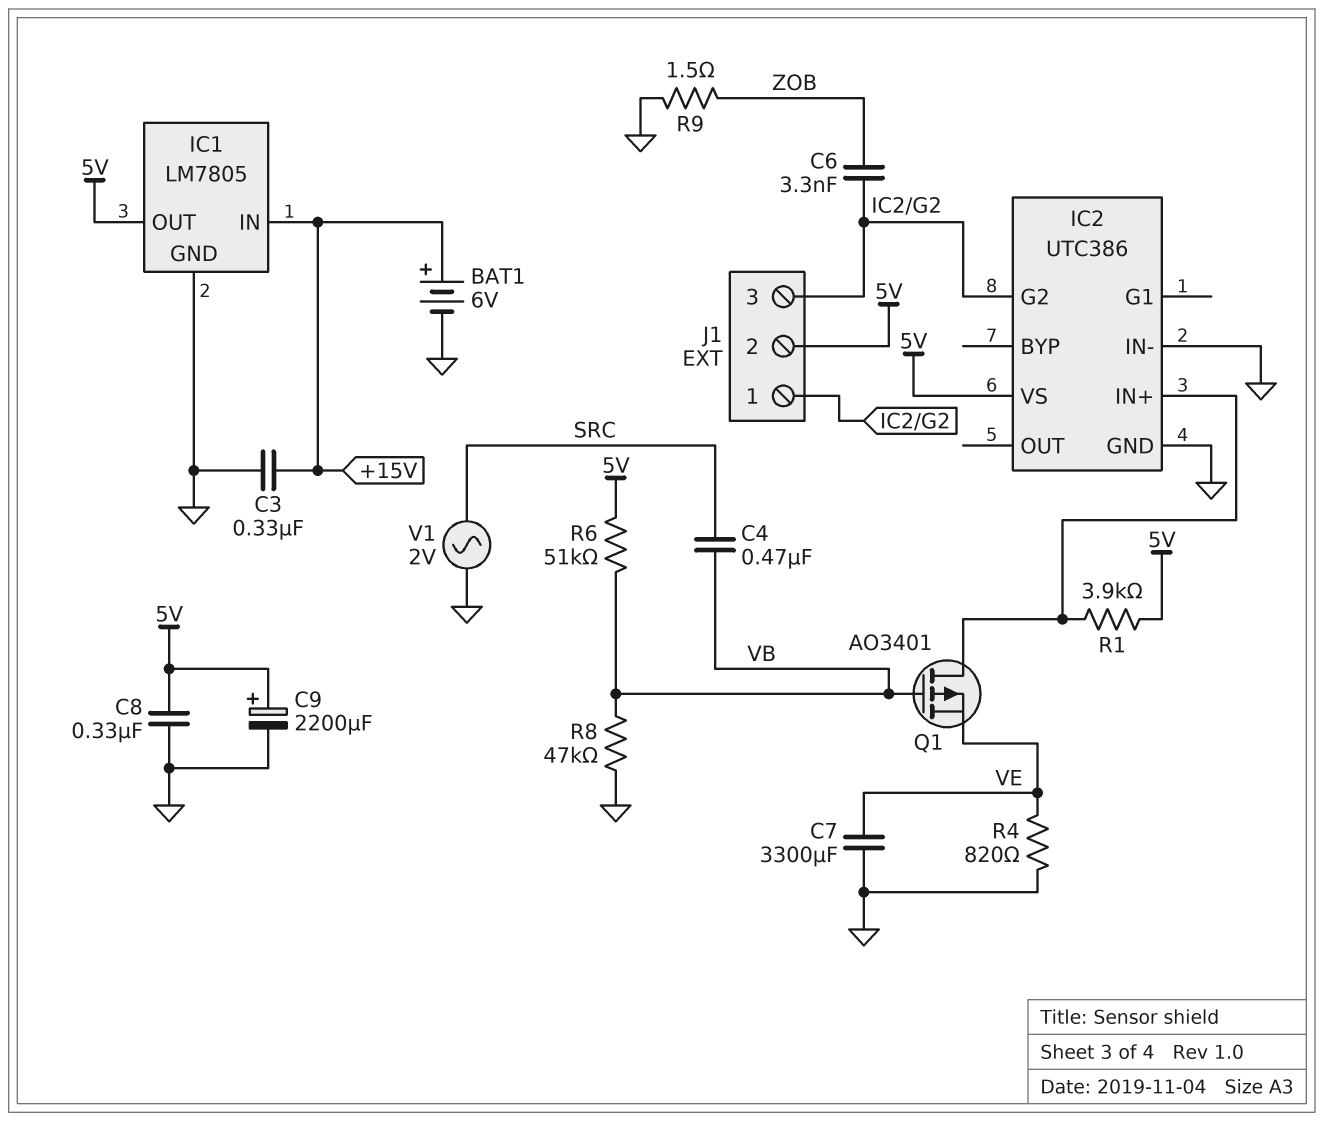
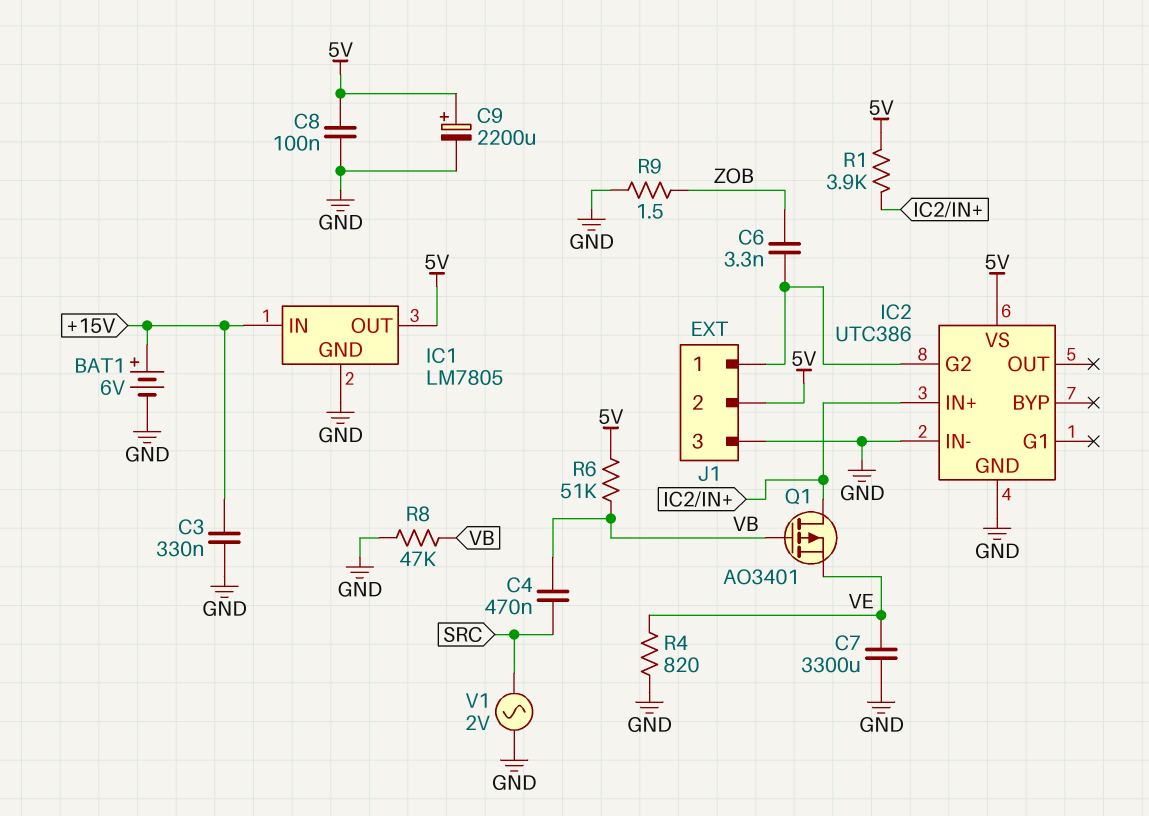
C8: 330nF (5V, GND) -> 100nF (5V, GND)
J1 pin 3: IC2/G2 -> GND

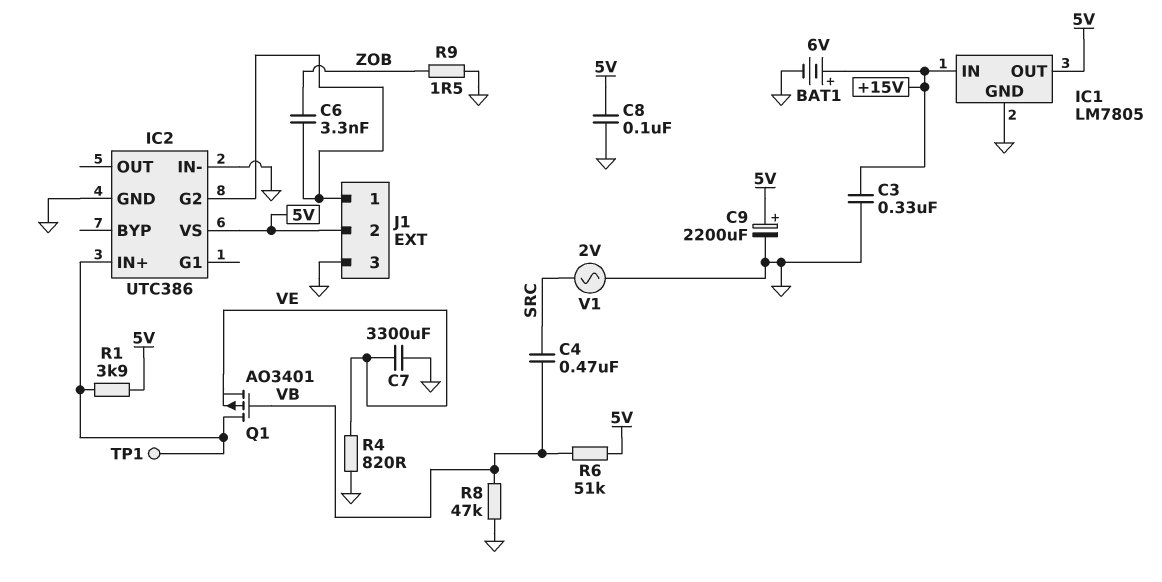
TP1: none -> test point (IC2/IN+)

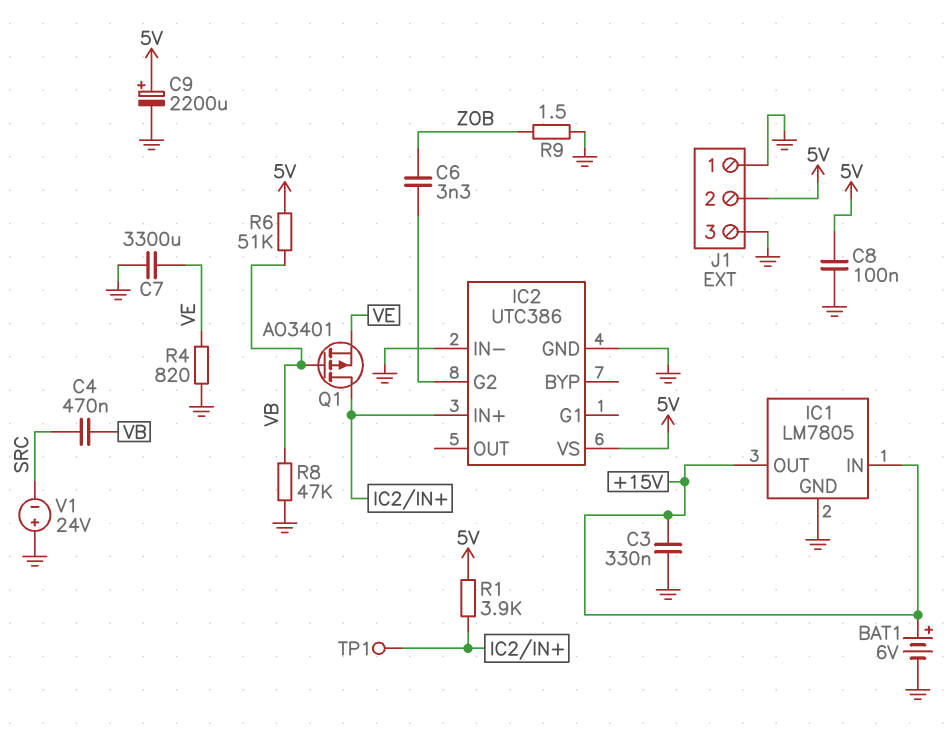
IC1 pin OUT: 5V -> +15V
J1 pin 1: IC2/G2 -> GND
V1: AC 2V (GND, SRC) -> 24V (plus GND, minus SRC)

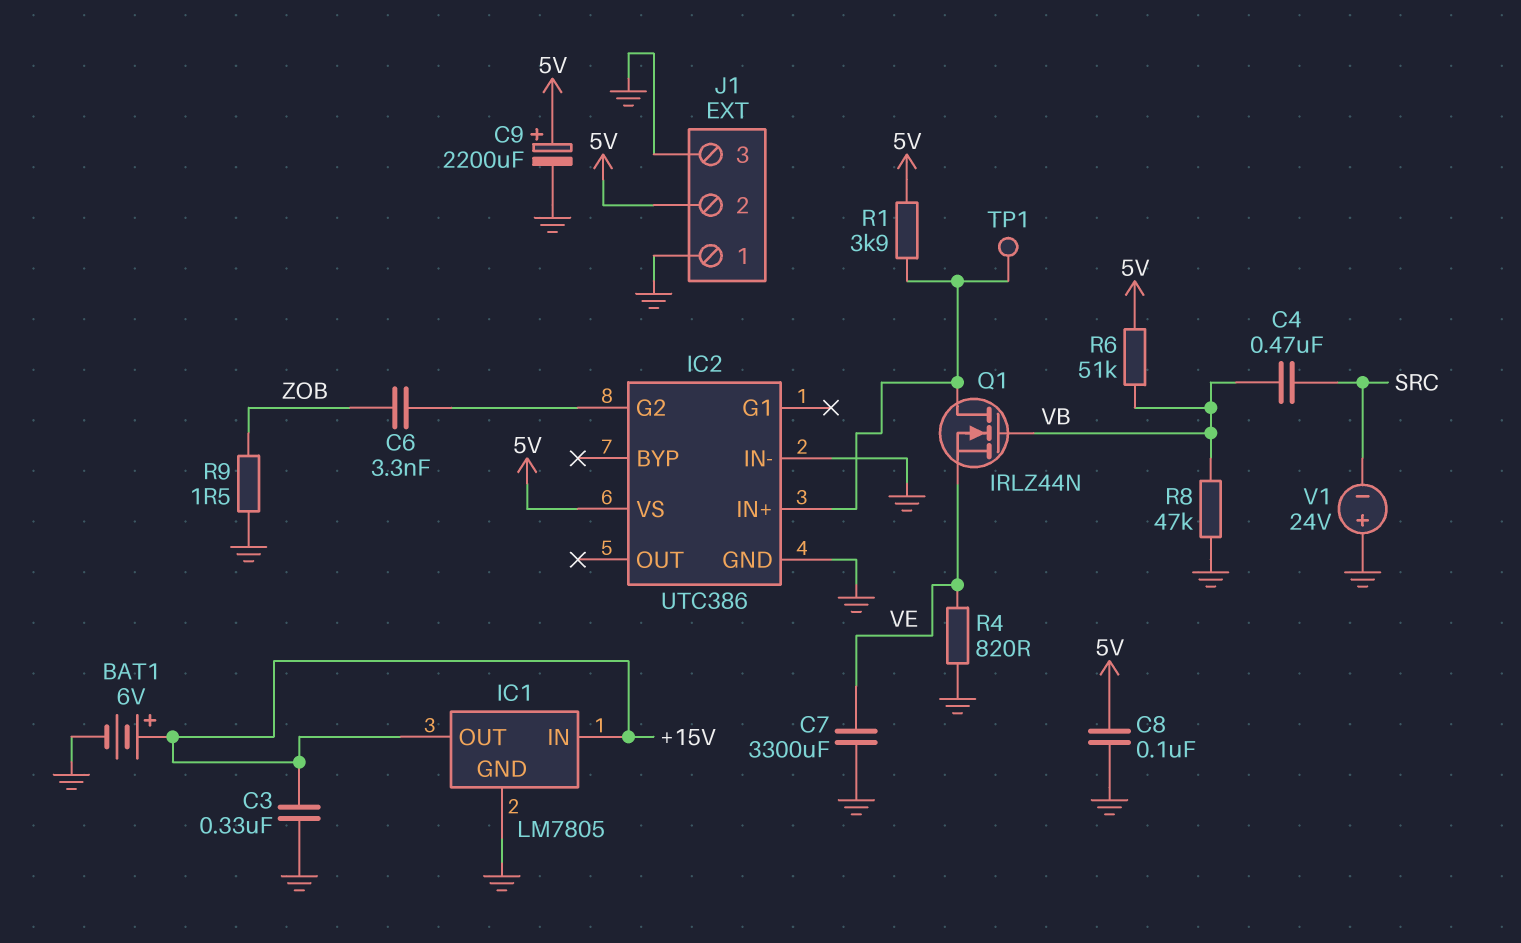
Q1: PMOS AO3401 (G VB, D IC2/IN+, S VE) -> NMOS IRLZ44N (G VB, D IC2/IN+, S VE)

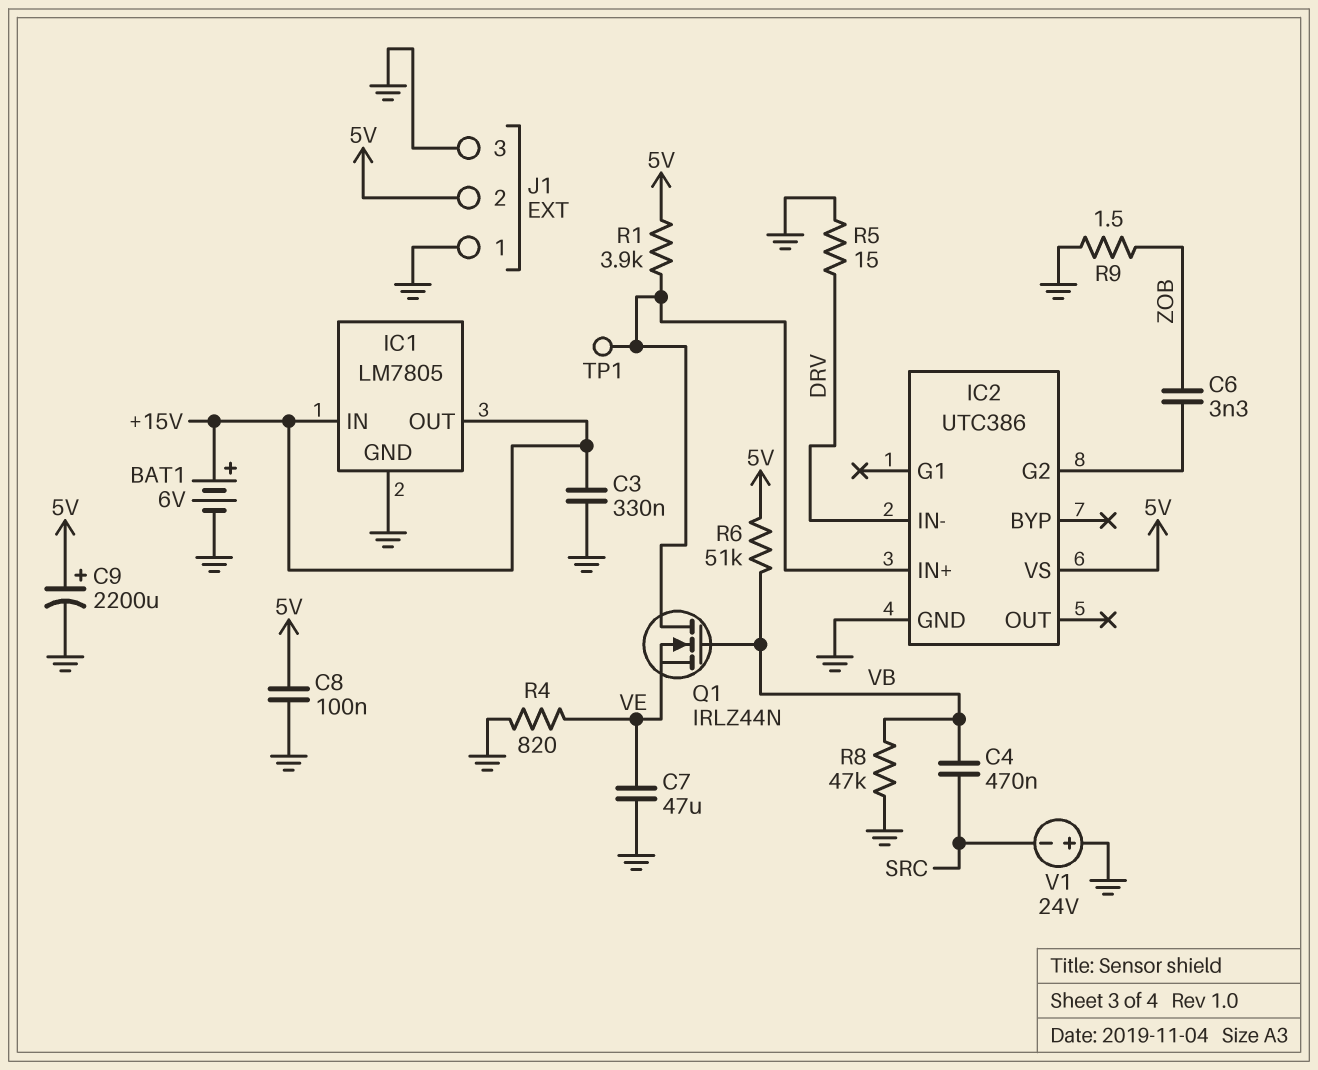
C7: 3300uF (GND, VE) -> 47uF (GND, VE)
IC2 pin IN-: GND -> DRV
R5: none -> 15 (DRV, GND)

